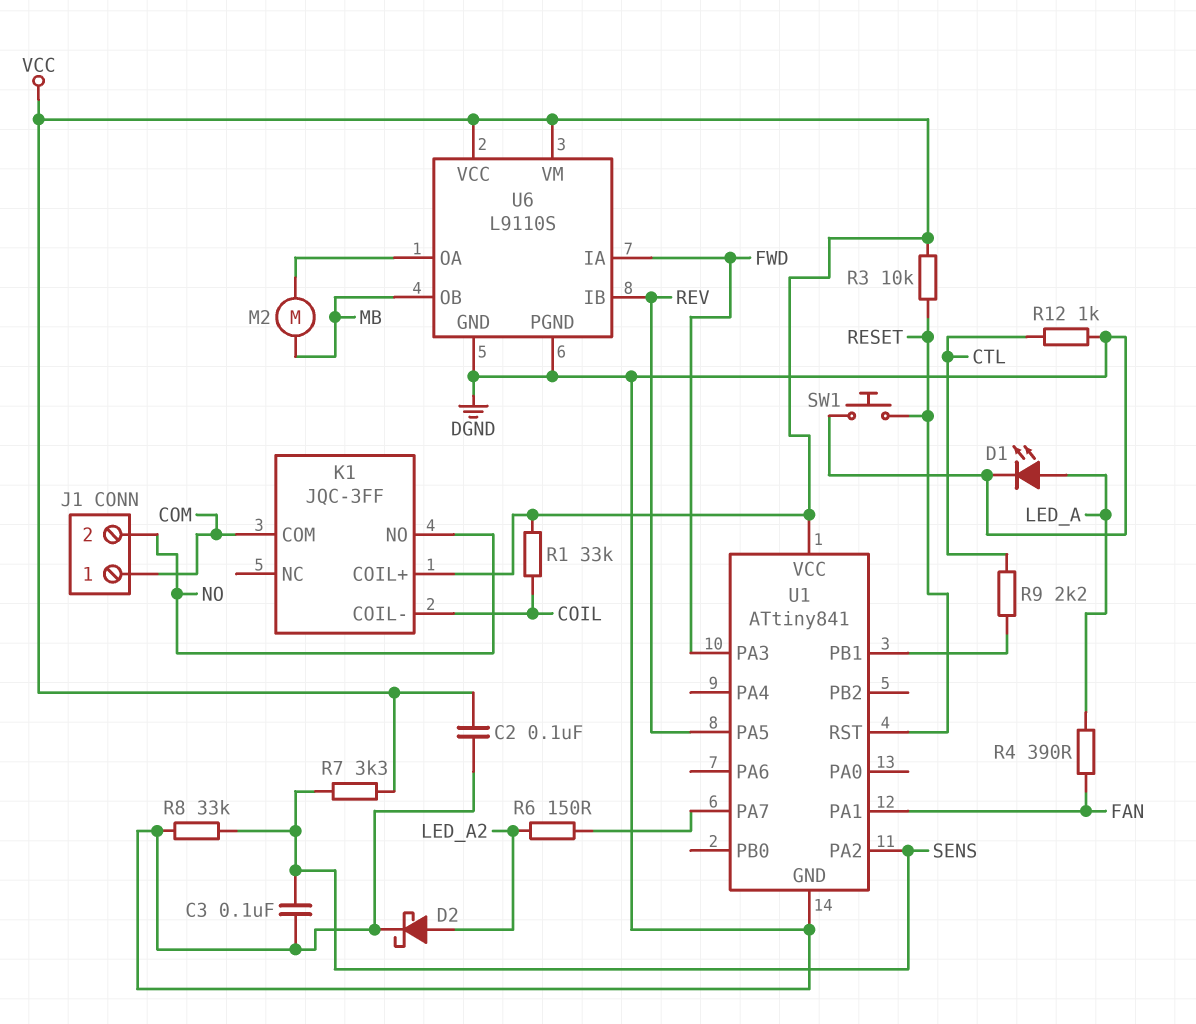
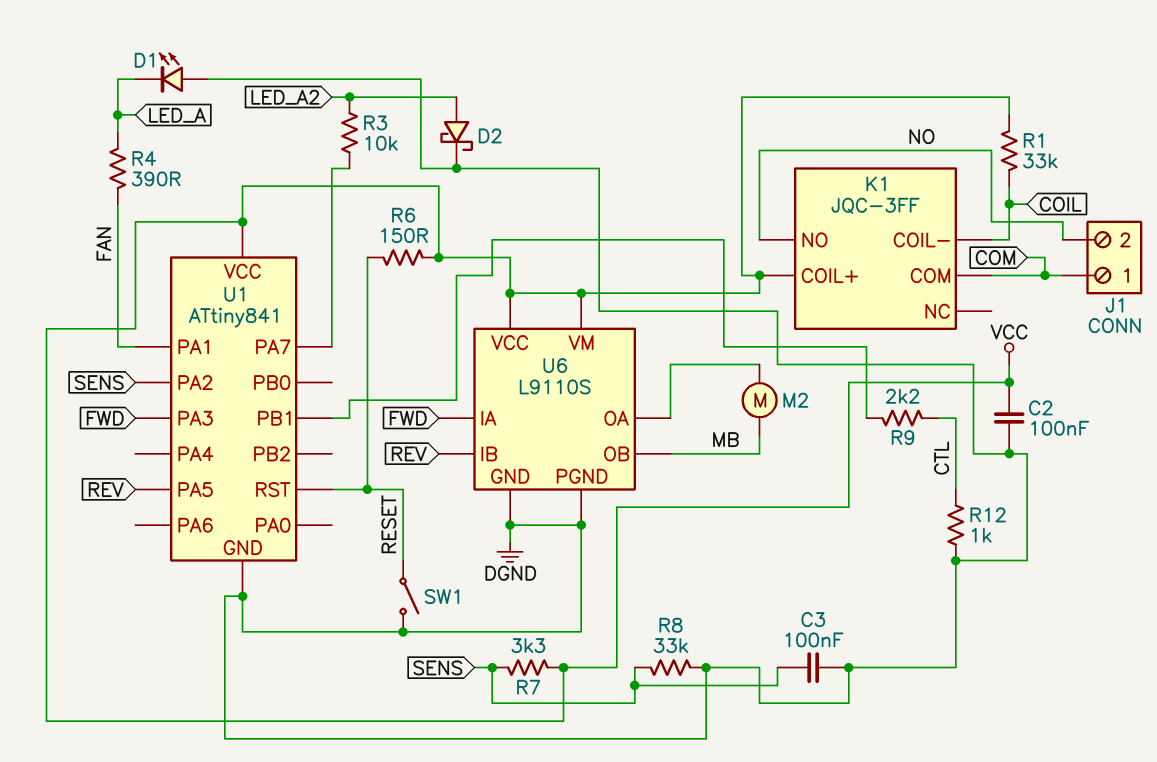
D1: LED (A LED_A, K DGND) -> LED (A DGND, K LED_A)
R3: 10k (RESET, VCC) -> 10k (LED_A2, U1/PA7)
R6: 150 (LED_A2, U1/PA7) -> 150 (RESET, VCC)
SW1: button (DGND, RESET) -> switch (DGND, RESET)

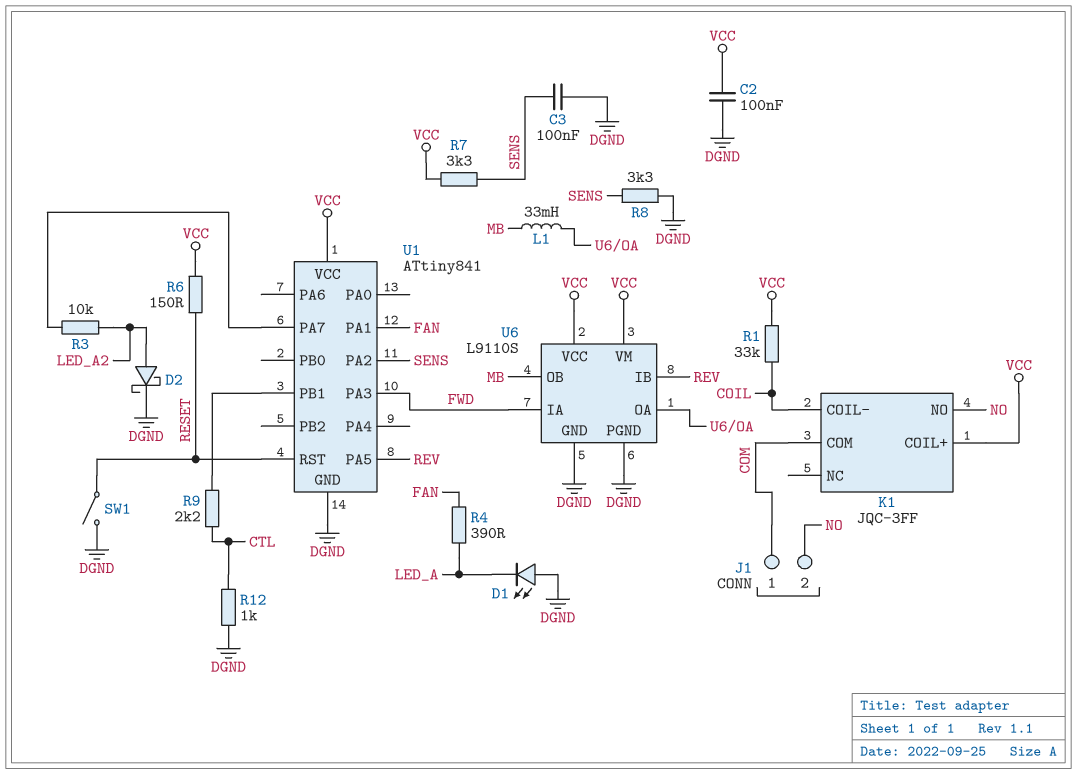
L1: none -> 33mH (MB, U6/OA)
M2: motor (MB, U6/OA) -> none
R8: 33k (DGND, SENS) -> 3.3k (DGND, SENS)

